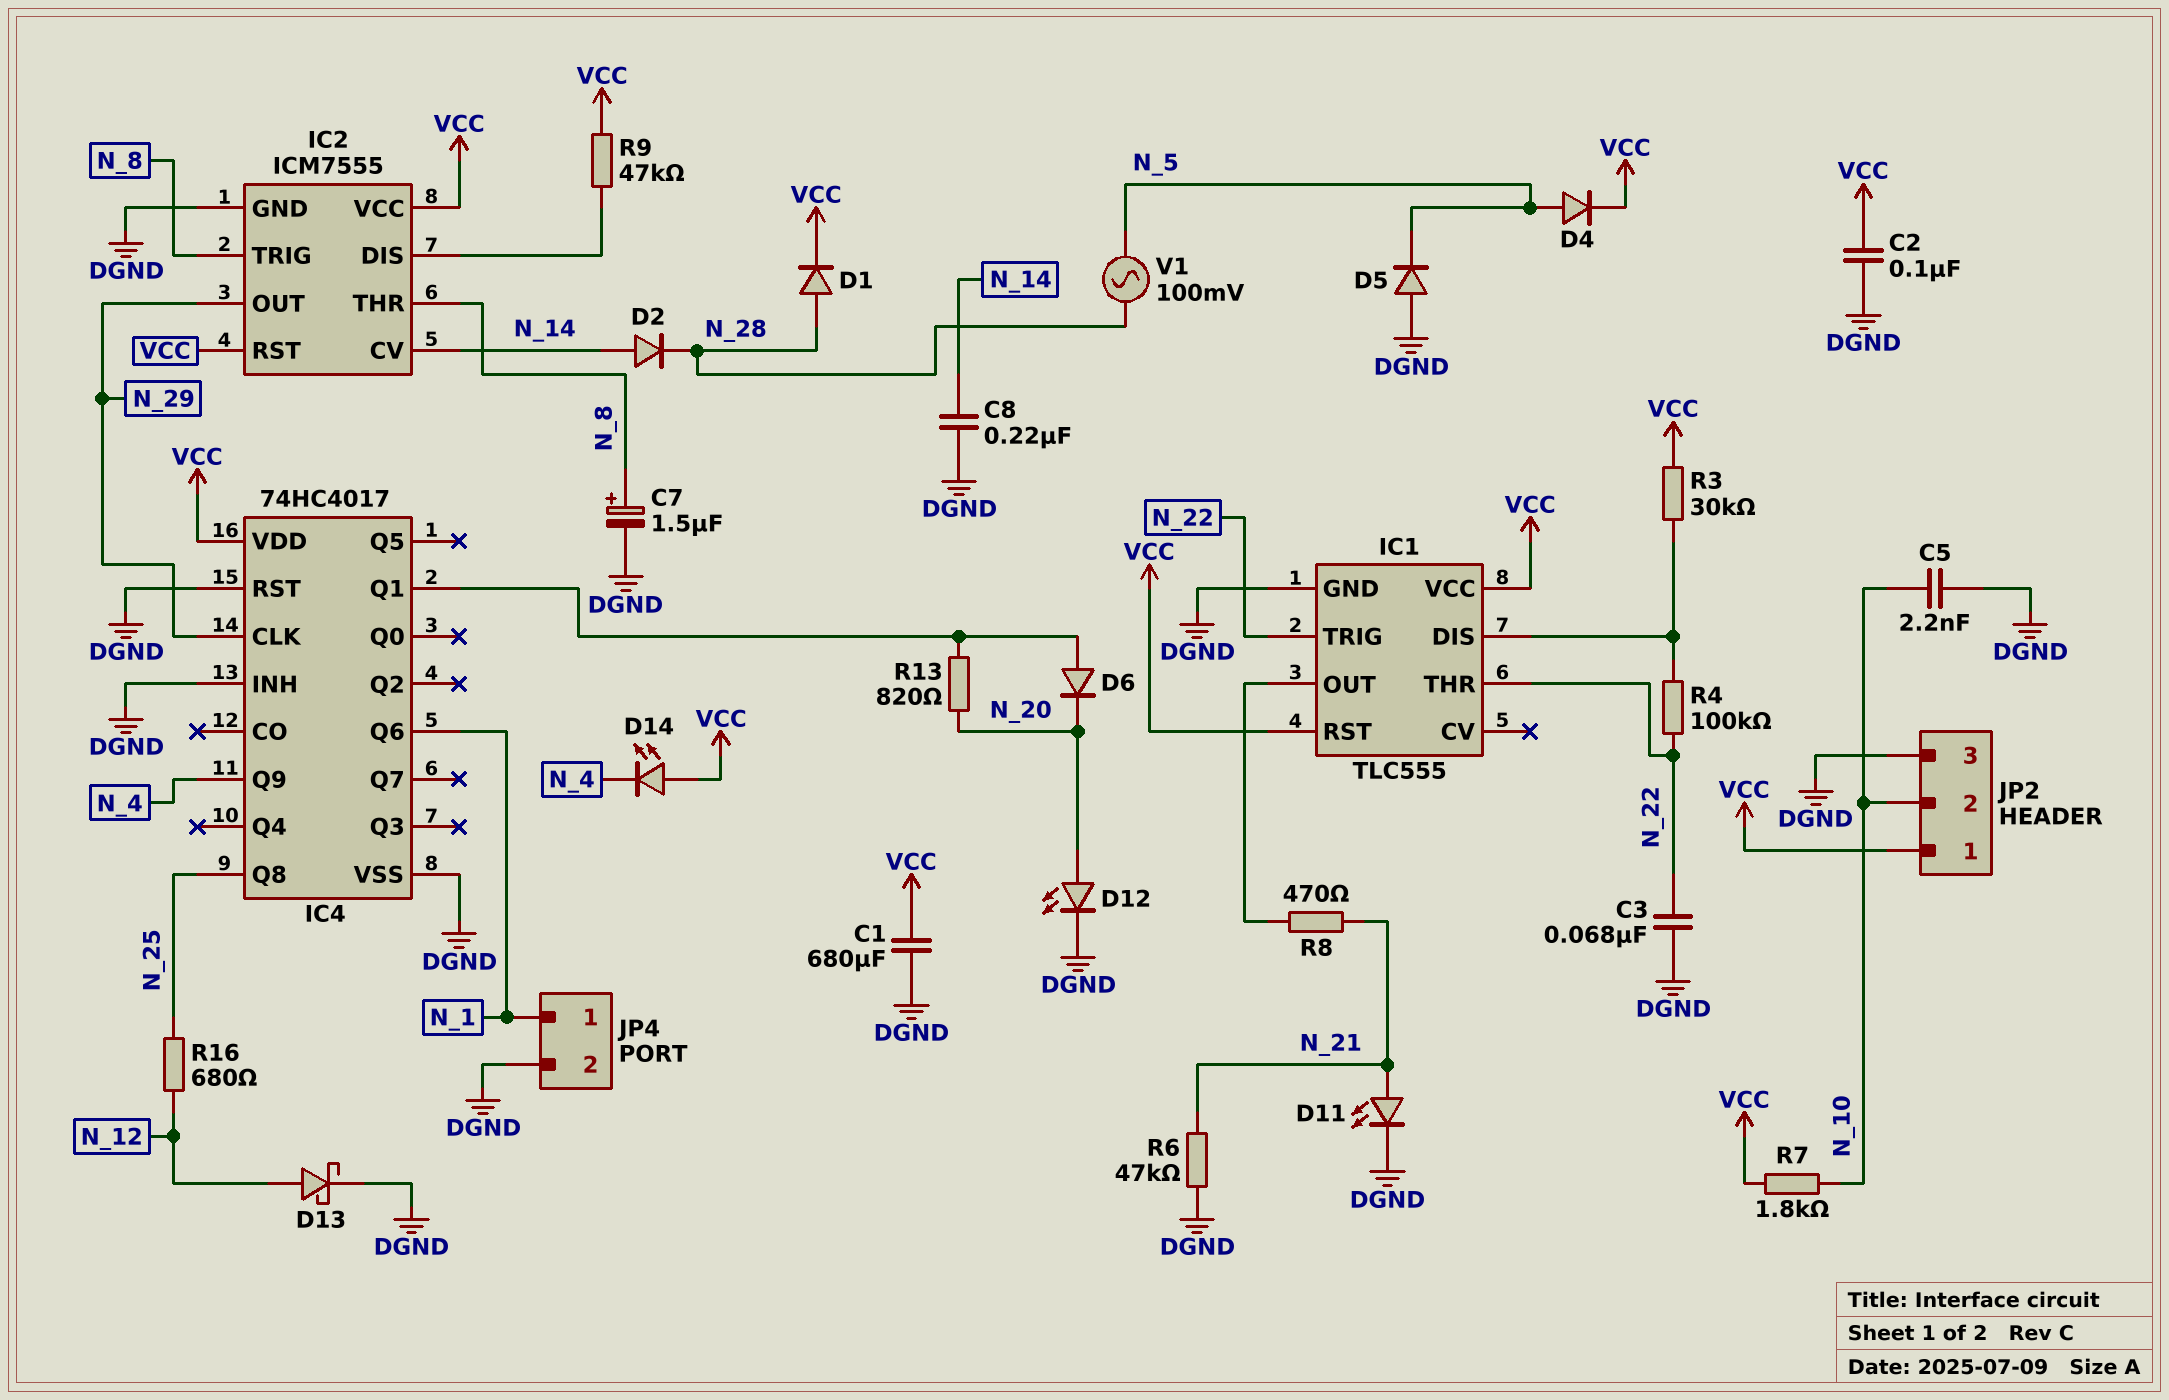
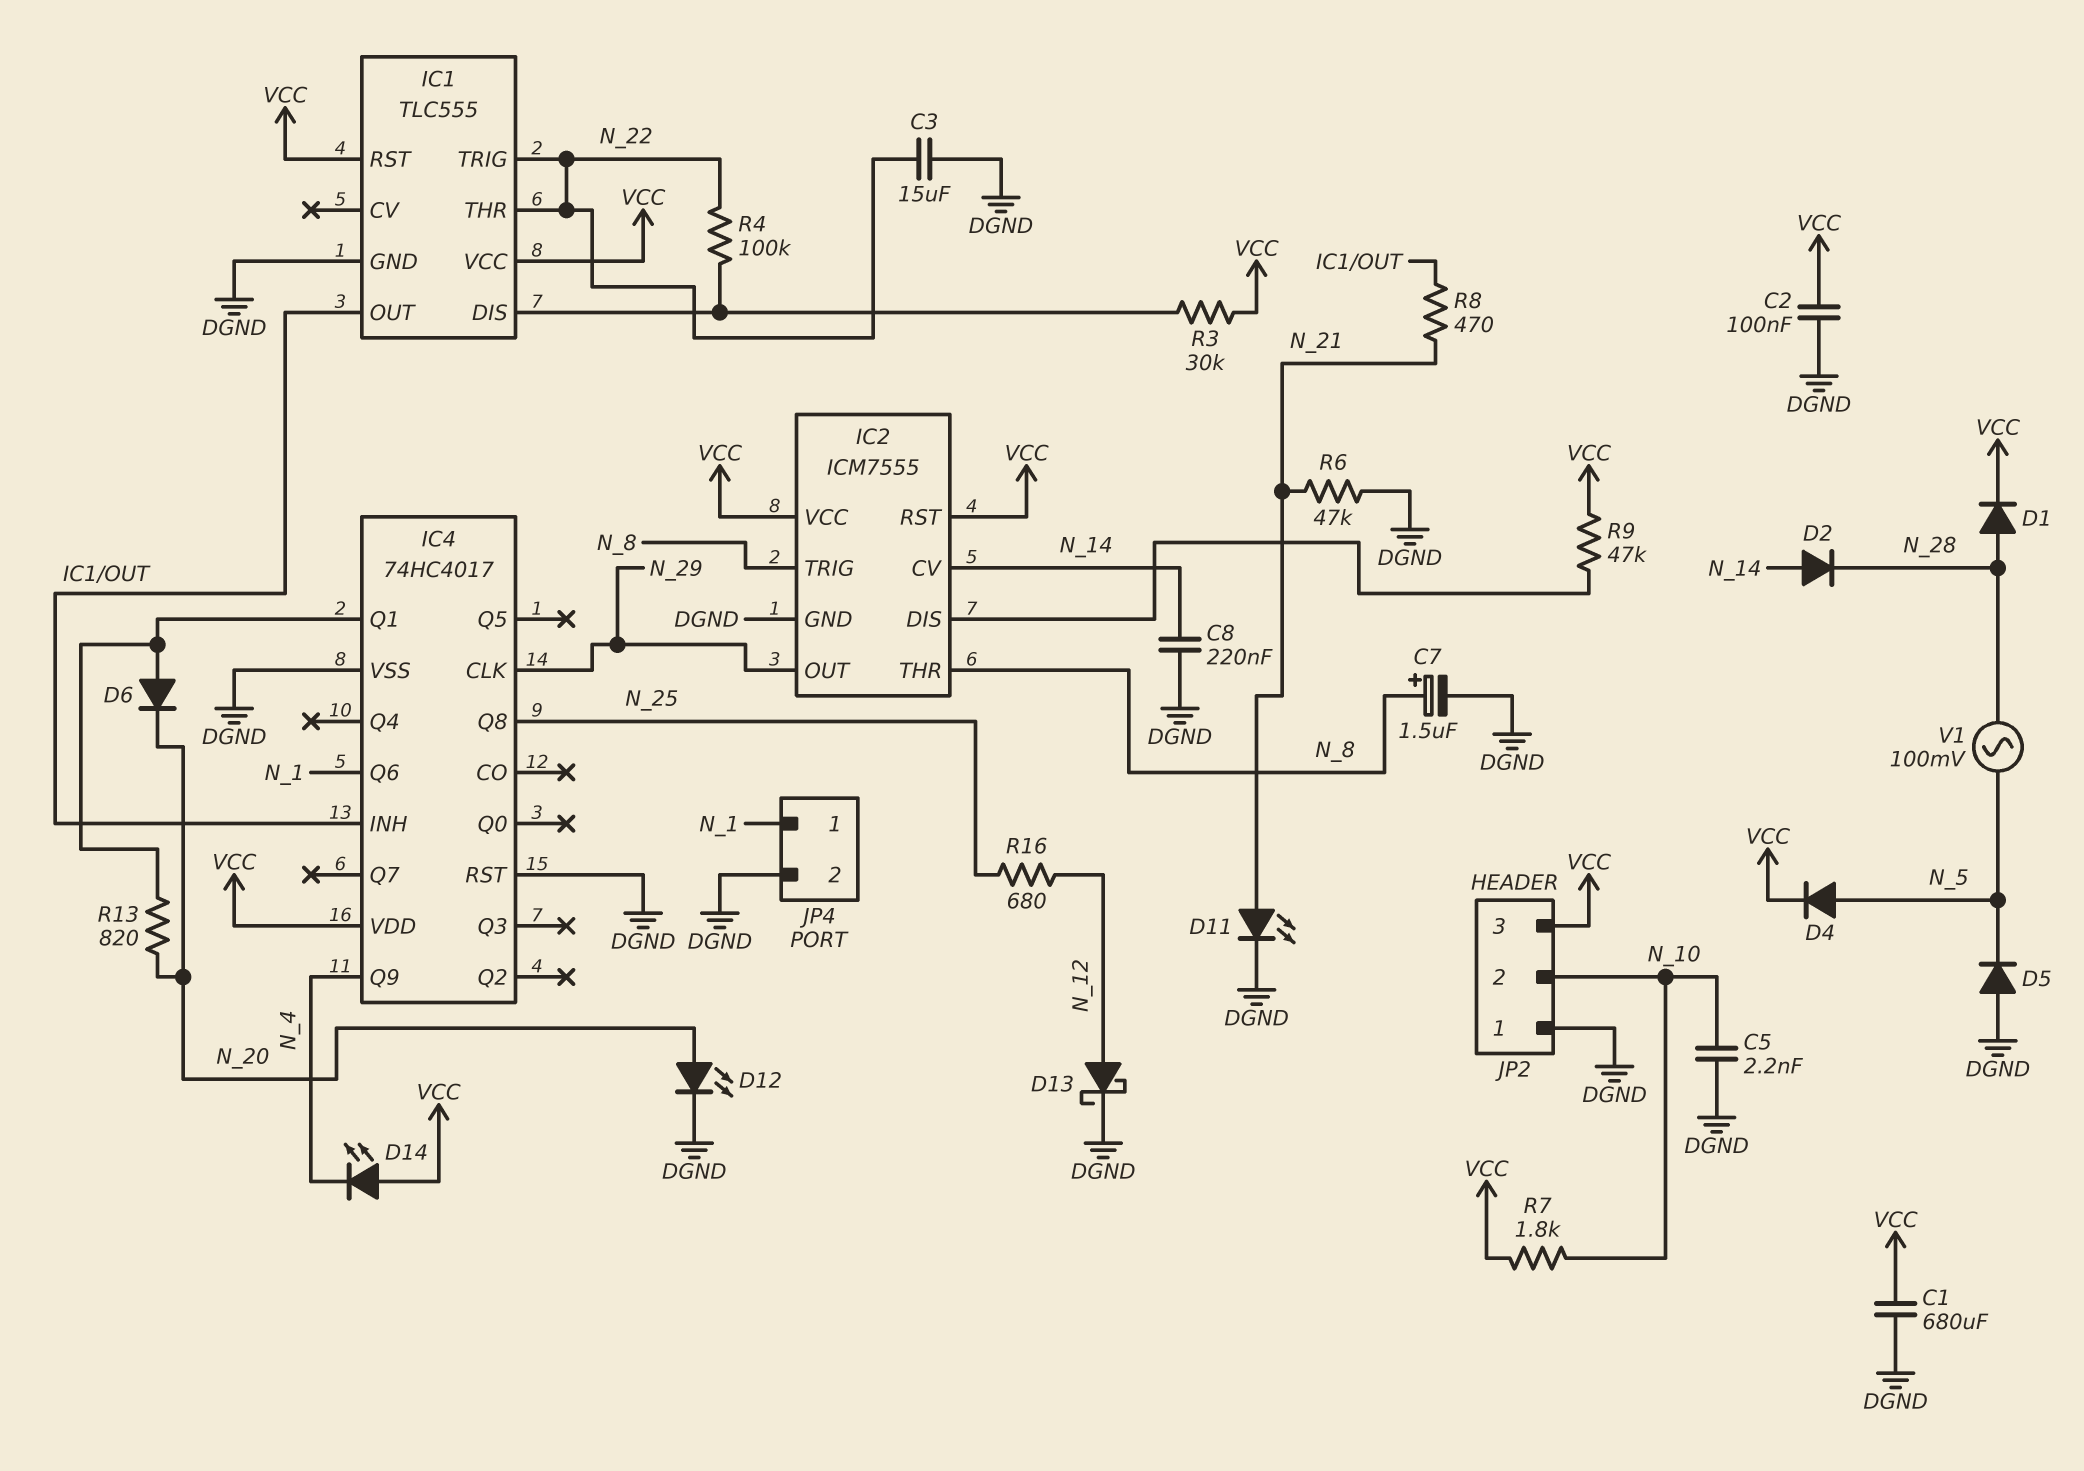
C3: 68nF (DGND, N_22) -> 15uF (DGND, N_22)
IC4 pin INH: DGND -> IC1/OUT
JP2 pin 1: VCC -> DGND
JP2 pin 3: DGND -> VCC

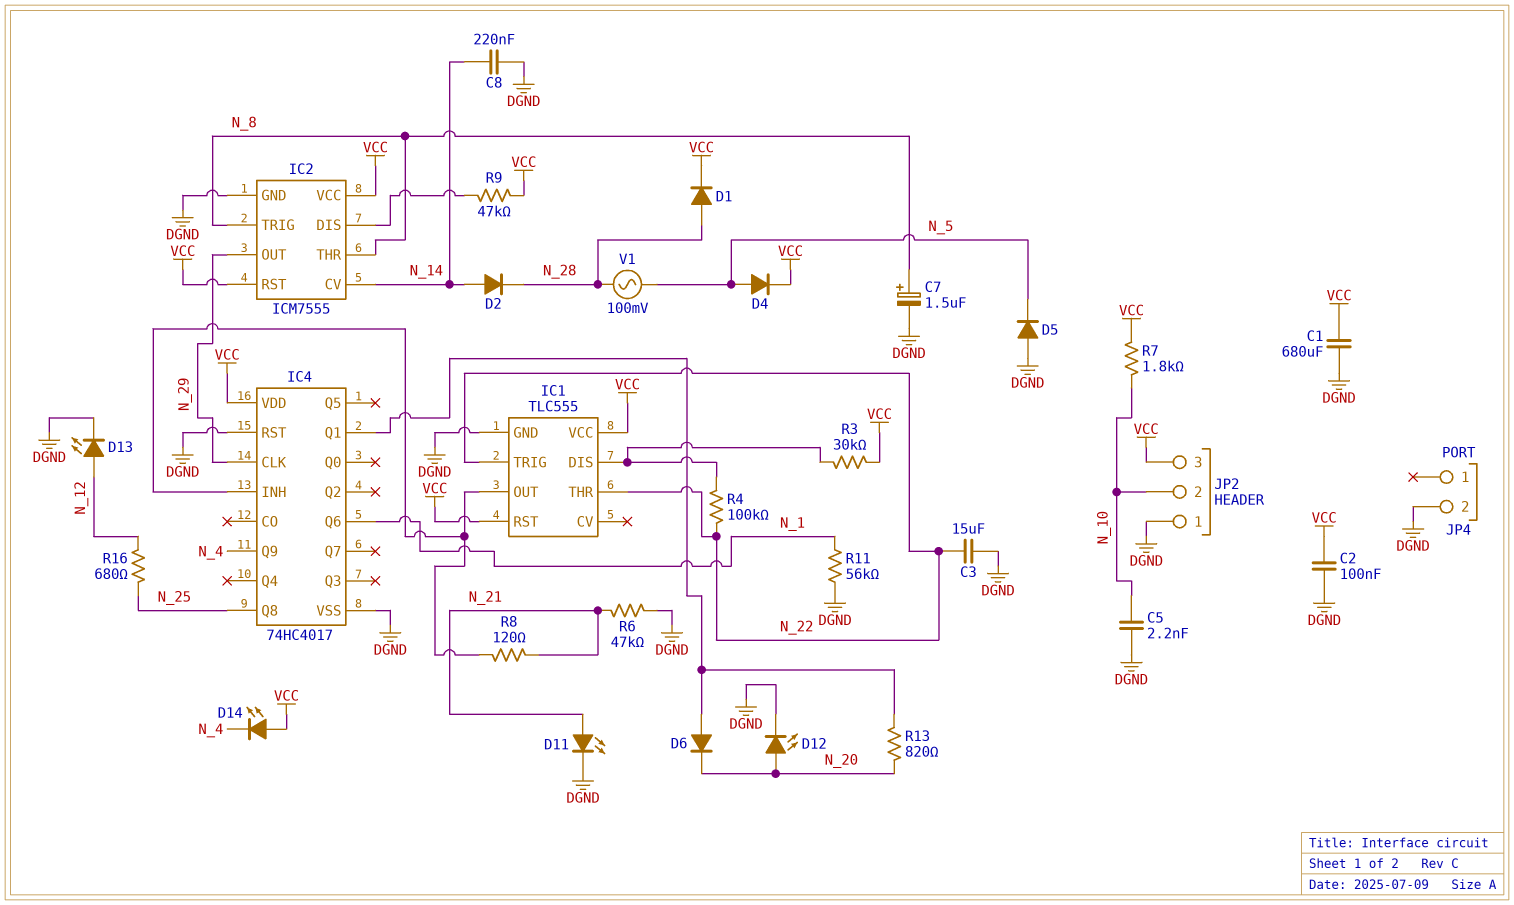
D13: schottky (A N_12, K DGND) -> LED (A N_12, K DGND)
JP4 pin 1: N_1 -> none
R8: 470 (IC1/OUT, N_21) -> 120 (IC1/OUT, N_21)
R11: none -> 56k (DGND, N_1)

